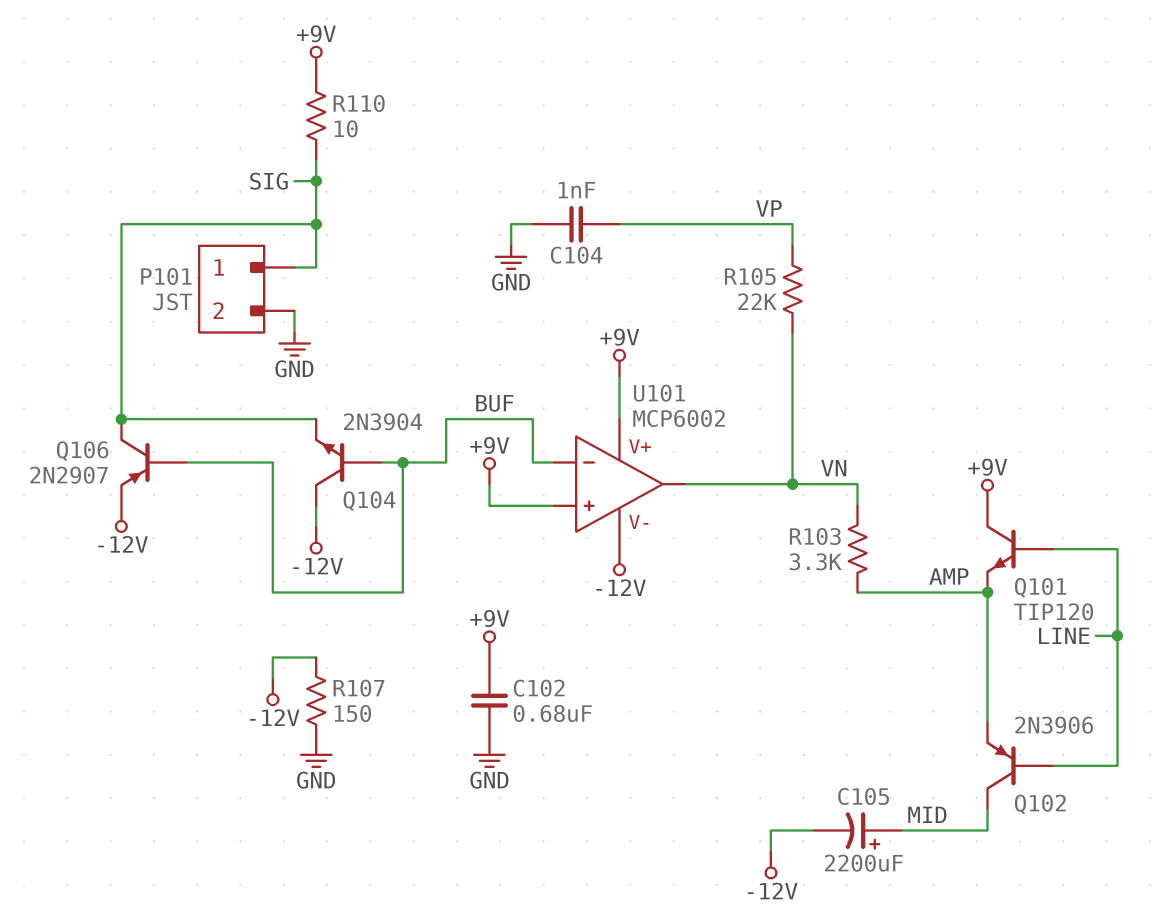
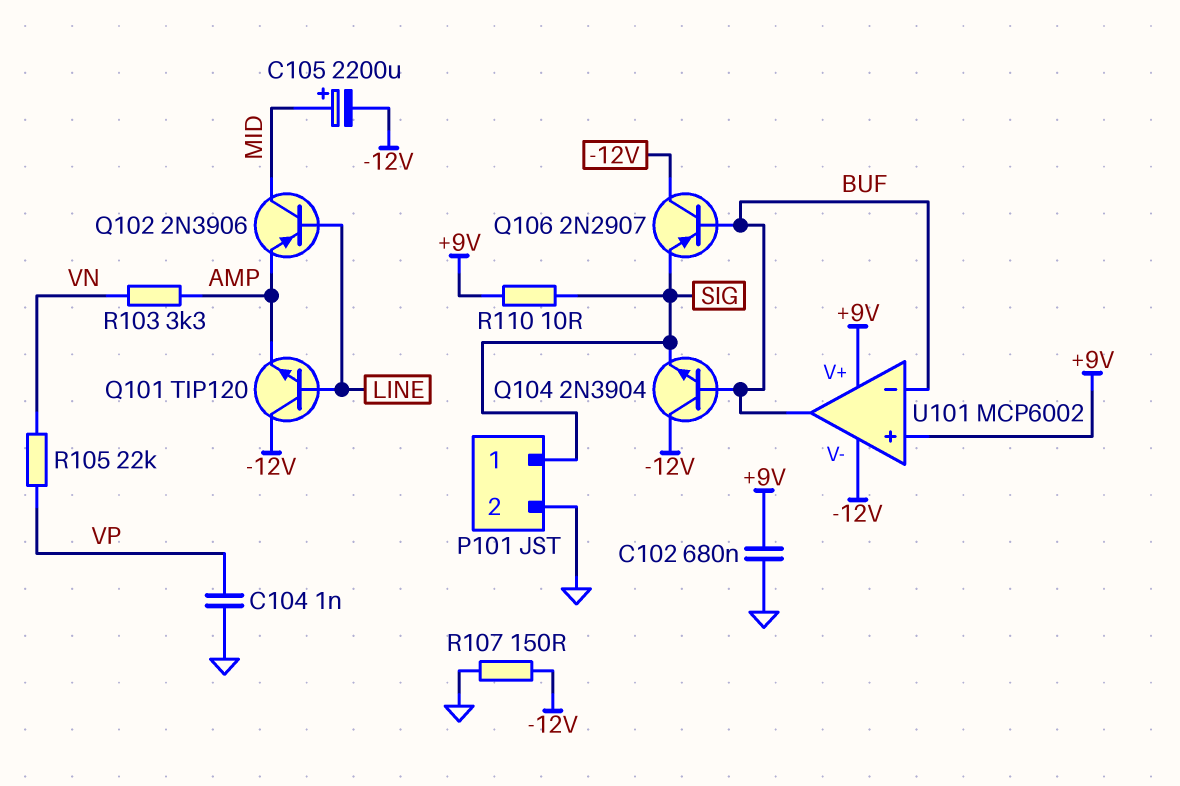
Q101: NPN TIP120 (B LINE, C +9V, E AMP) -> NPN TIP120 (B LINE, C -12V, E AMP)
Q106: PNP 2N2907 (B BUF, C SIG, E -12V) -> PNP 2N2907 (B BUF, C -12V, E SIG)
U101 pin out: VN -> BUF

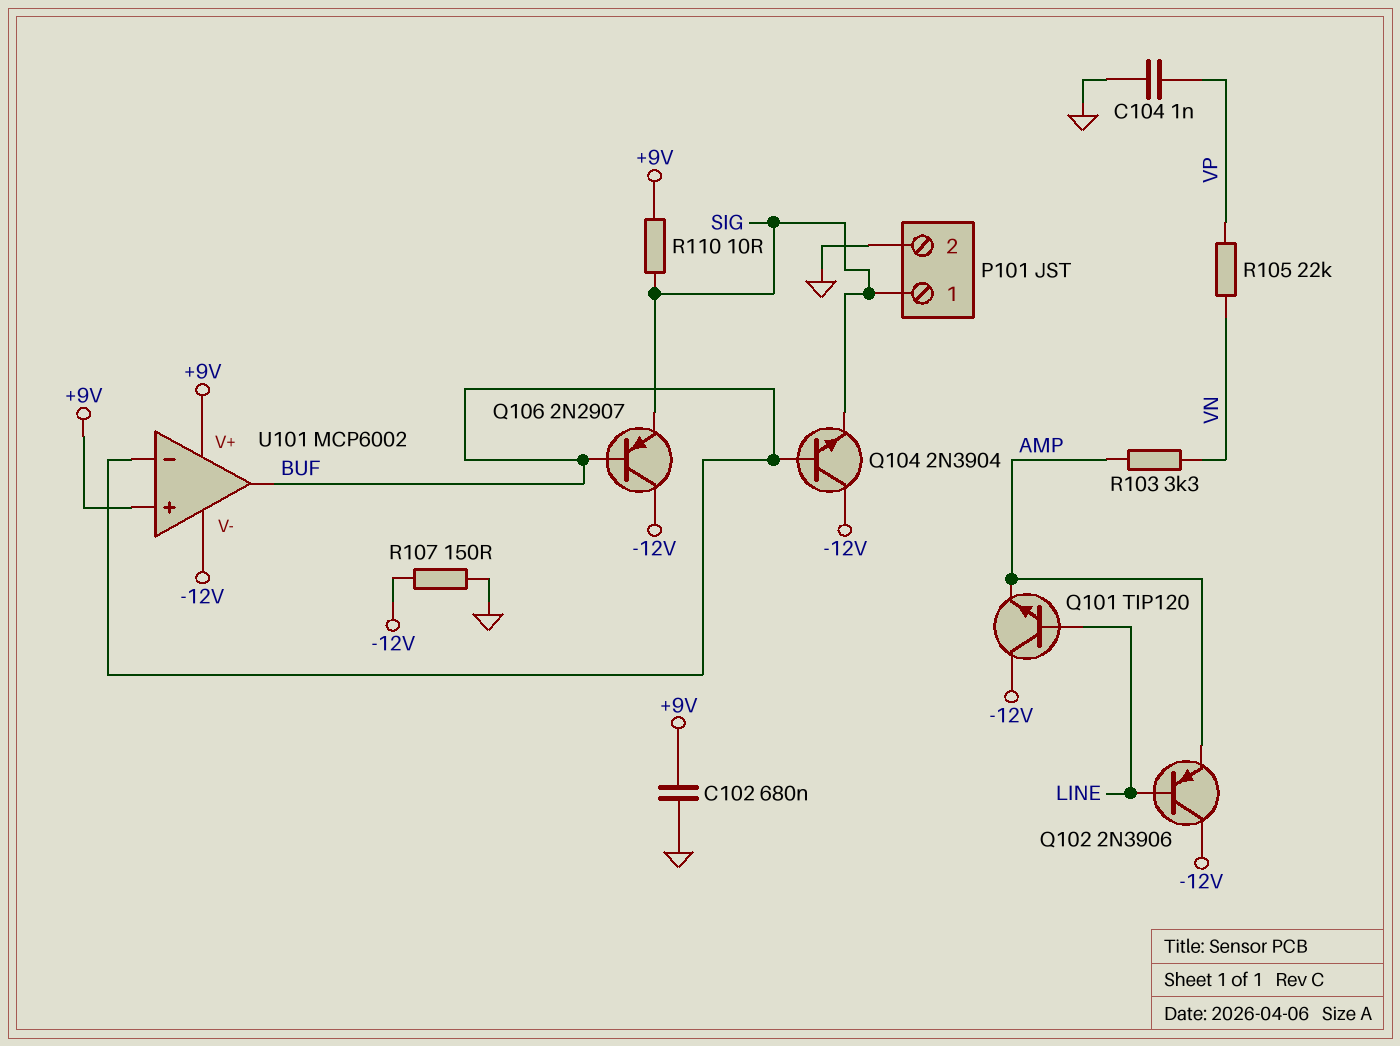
C105: 2200uF (plus MID, minus -12V) -> none
Q102: PNP 2N3906 (B LINE, C MID, E AMP) -> PNP 2N3906 (B LINE, C -12V, E AMP)

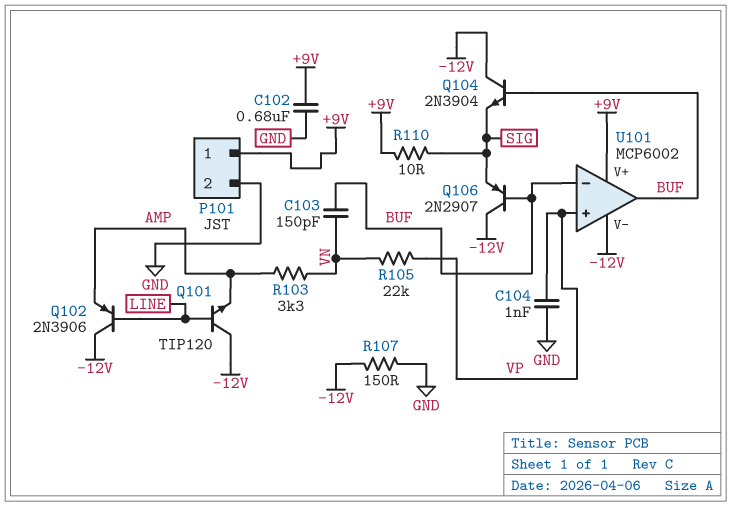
C103: none -> 150pF (BUF, VN)
P101 pin 1: SIG -> +9V
U101 pin in+: +9V -> VP

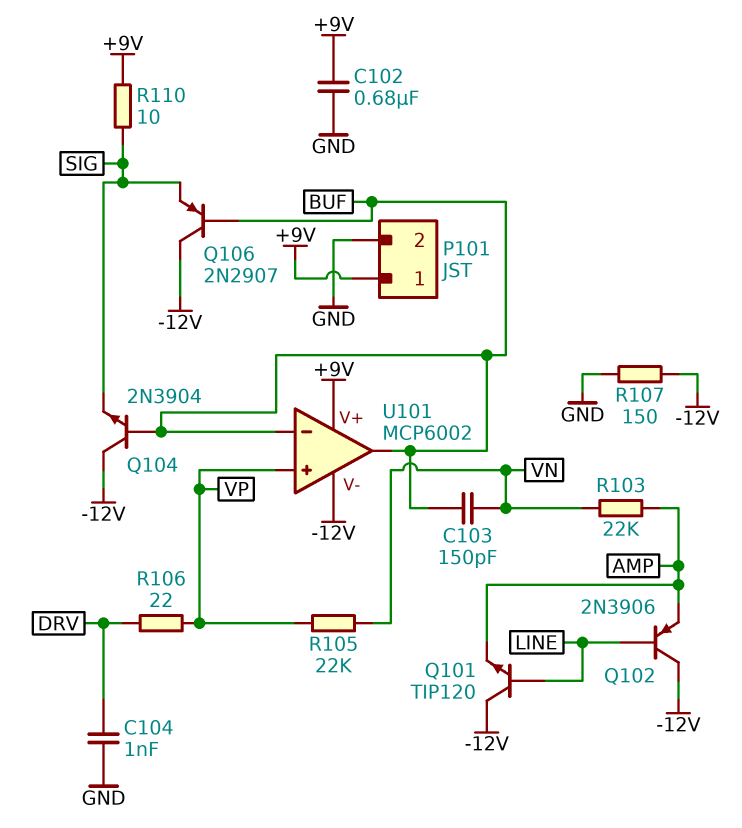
C104: 1nF (GND, VP) -> 1nF (DRV, GND)
R103: 3.3k (AMP, VN) -> 22k (AMP, VN)
R106: none -> 22 (DRV, VP)

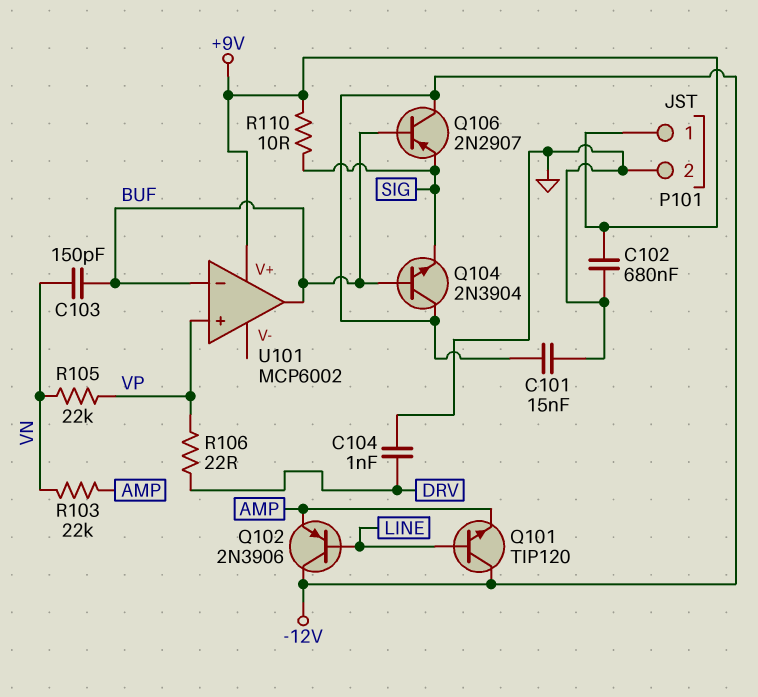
C101: none -> 15nF (-12V, GND)
R107: 150 (-12V, GND) -> none
U101 pin V-: -12V -> none

